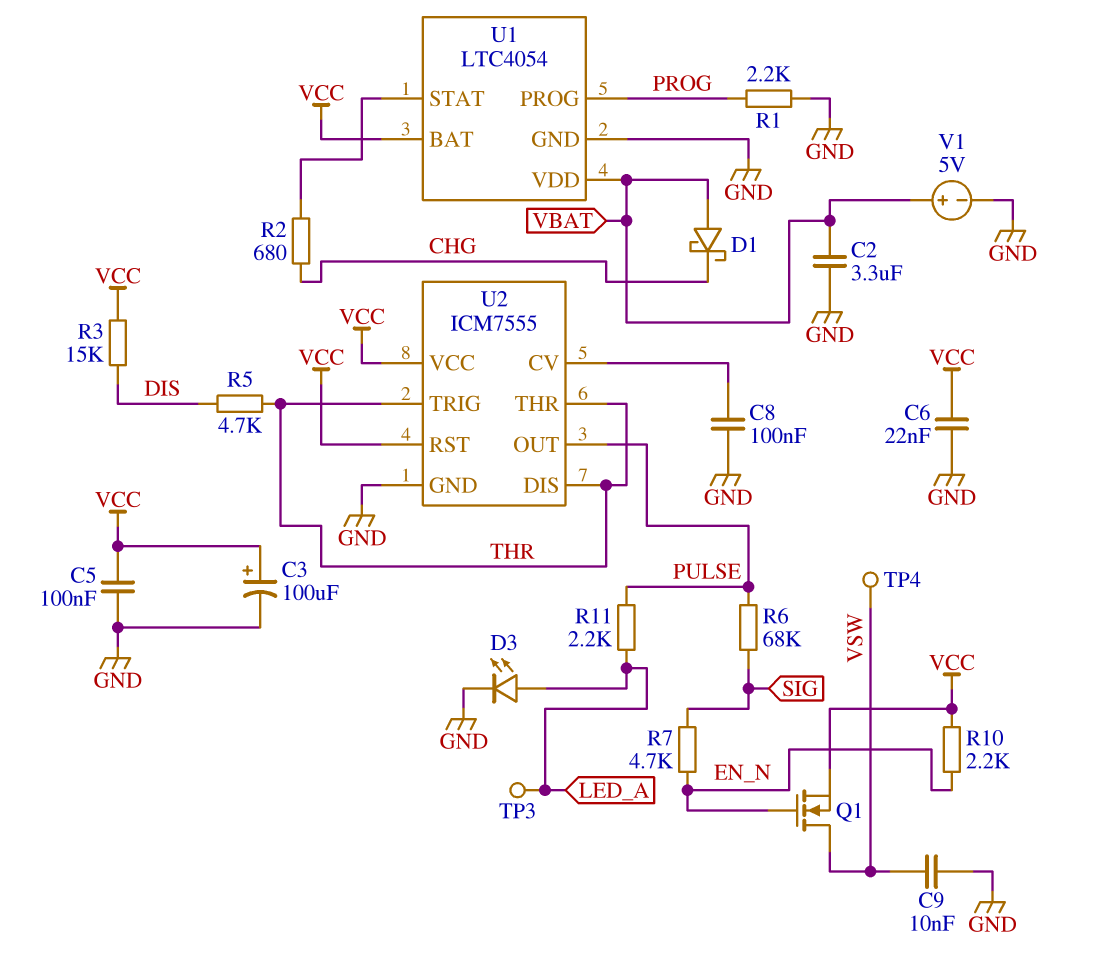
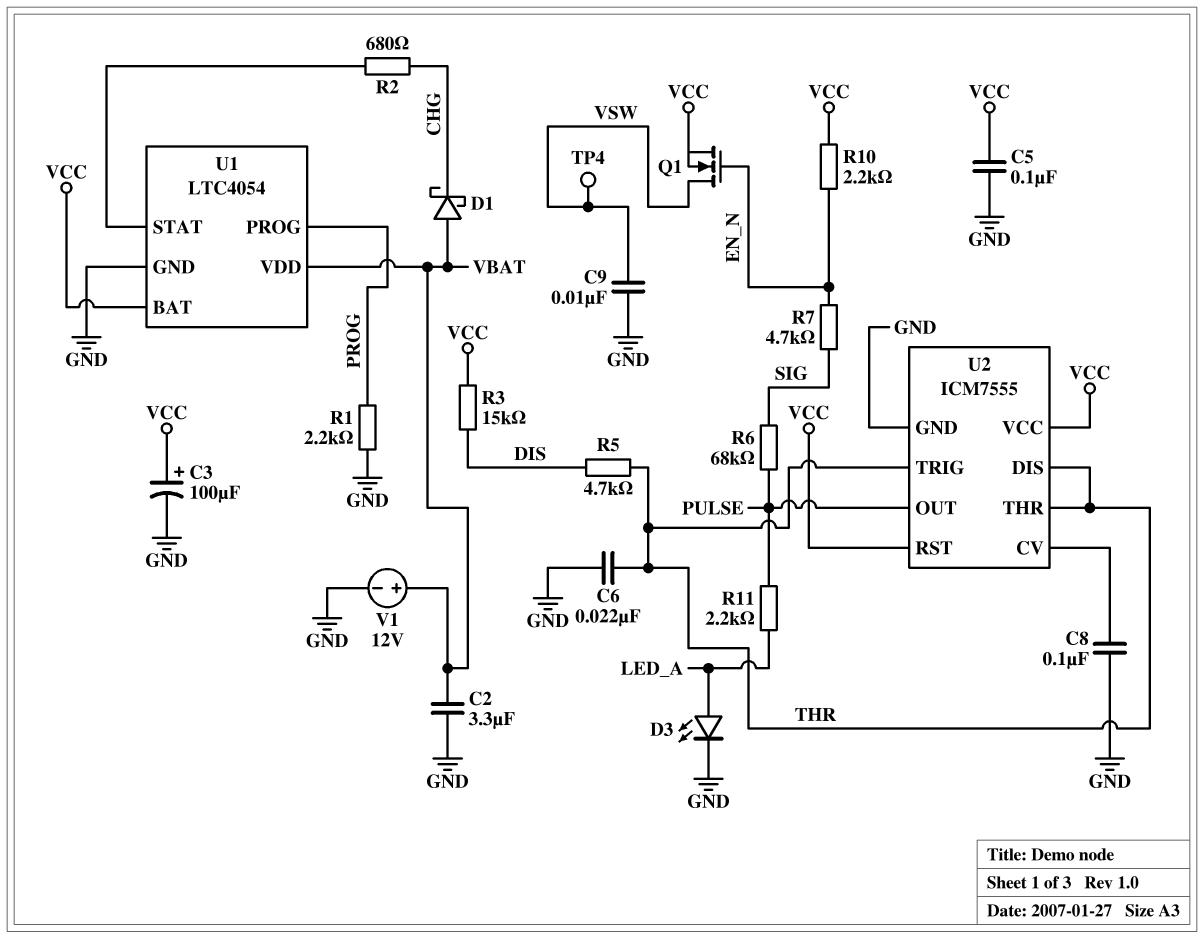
C6: 22nF (GND, VCC) -> 22nF (GND, THR)
TP3: test point (LED_A) -> none
V1: 5V (plus VBAT, minus GND) -> 12V (plus VBAT, minus GND)

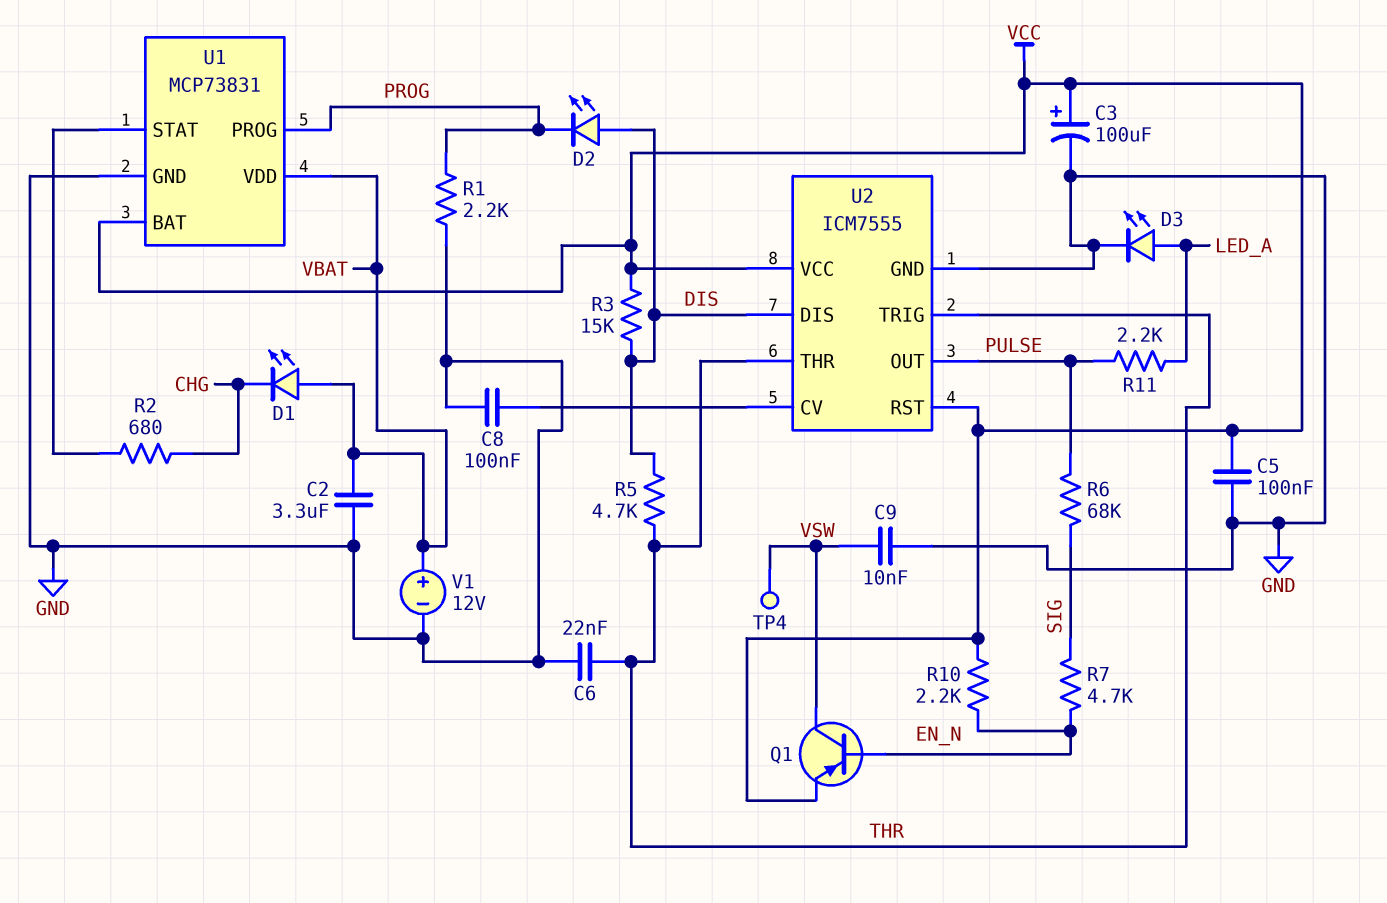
D1: schottky (A VBAT, K CHG) -> LED (A VBAT, K CHG)
D2: none -> LED (A DIS, K PROG)
Q1: NMOS (G EN_N, D VSW, S VCC) -> PNP (B EN_N, C VSW, E VCC)
U1: LTC4054 -> MCP73831
U2 pin DIS: THR -> DIS

